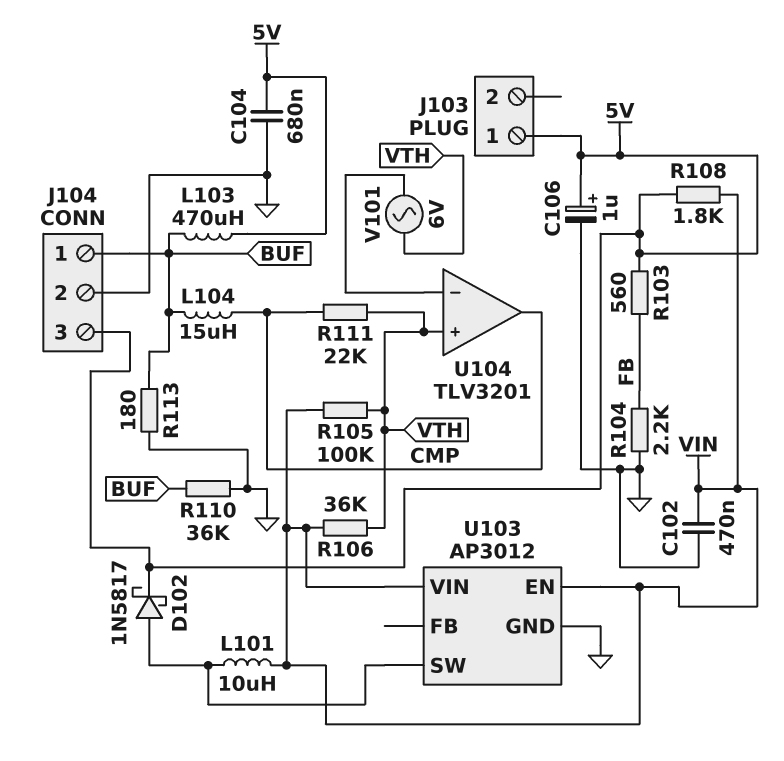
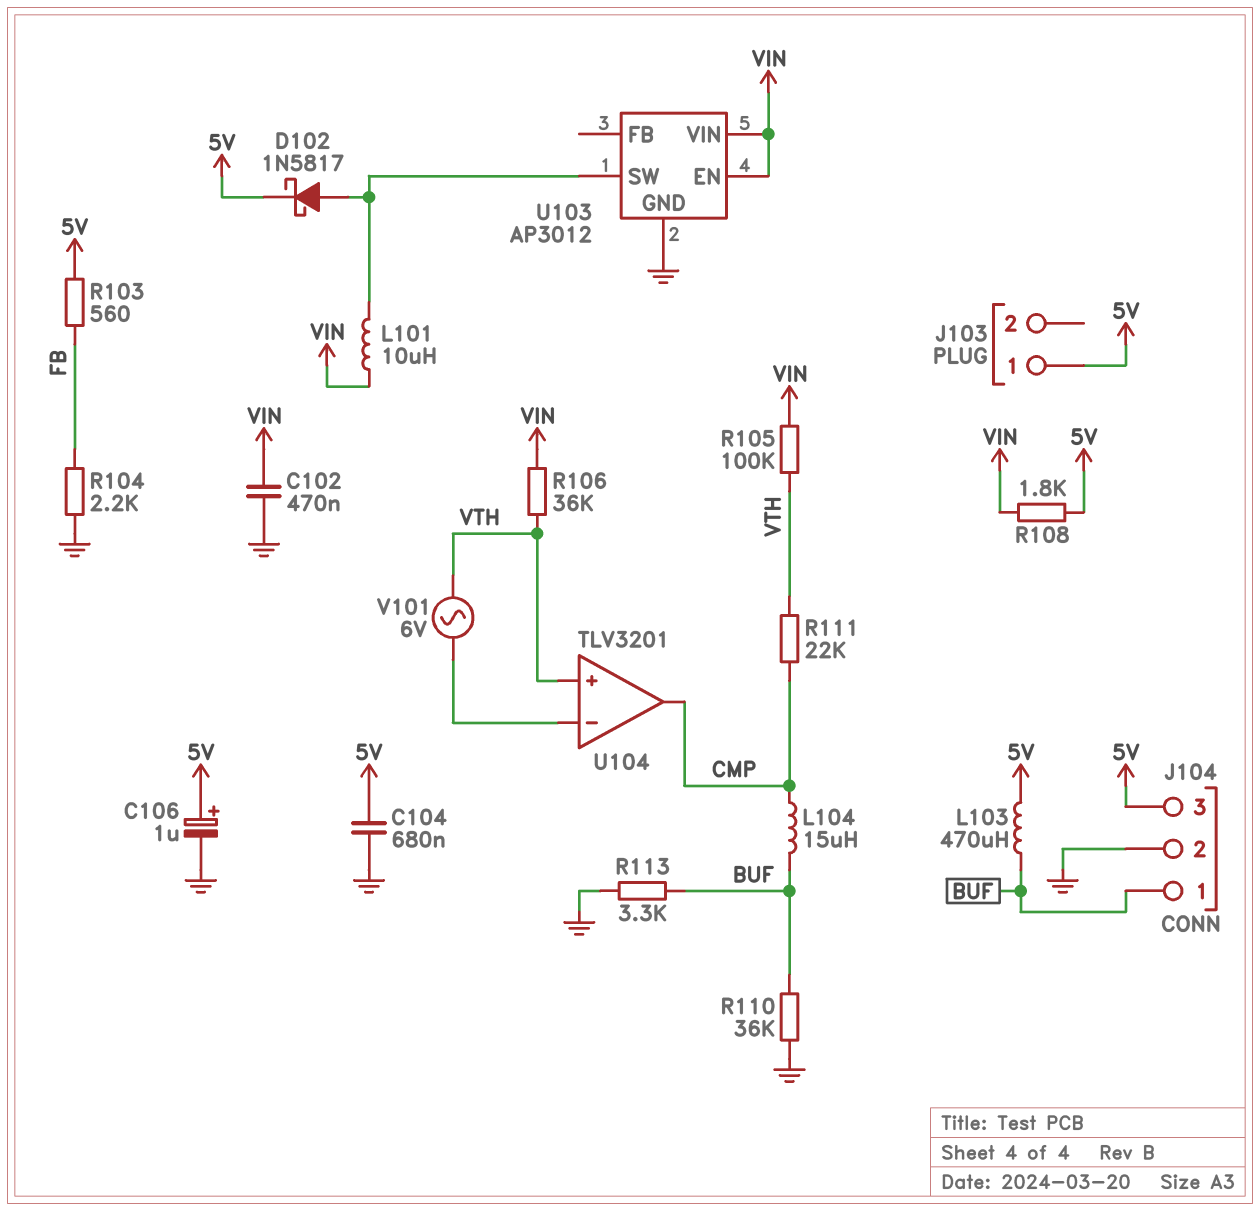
R113: 180 (BUF, GND) -> 3.3k (BUF, GND)

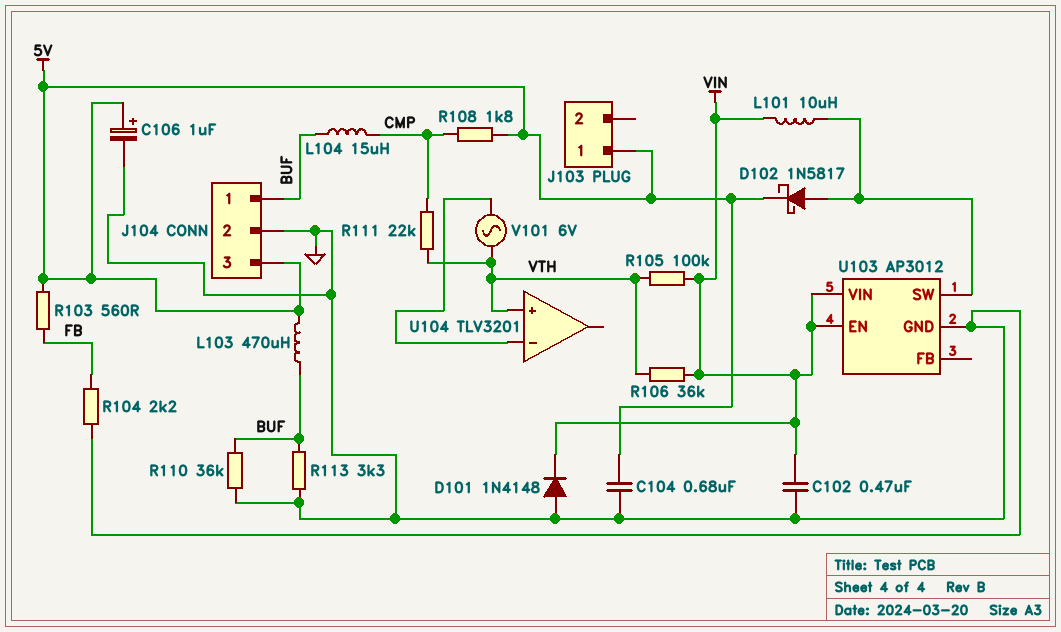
D101: none -> diode 1N4148 (A GND, K VIN)
R108: 1.8k (5V, VIN) -> 1.8k (5V, CMP)
U104 pin out: CMP -> none

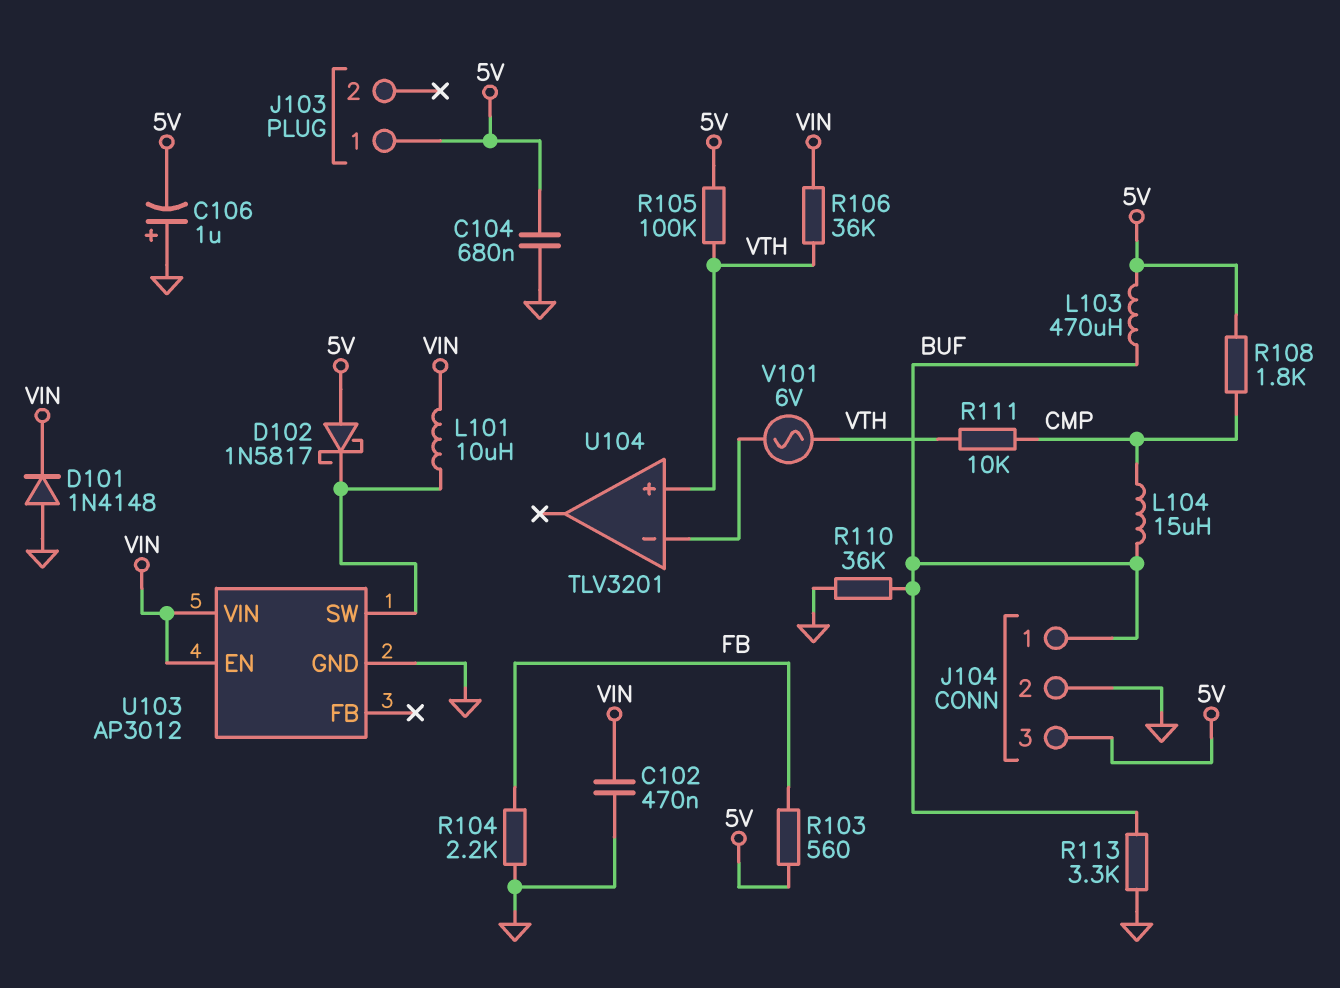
C106: 1uF (plus 5V, minus GND) -> 1uF (plus GND, minus 5V)
D102: schottky 1N5817 (A U103/SW, K 5V) -> schottky 1N5817 (A 5V, K U103/SW)
R105: 100k (VIN, VTH) -> 100k (5V, VTH)
R111: 22k (CMP, VTH) -> 10k (CMP, VTH)

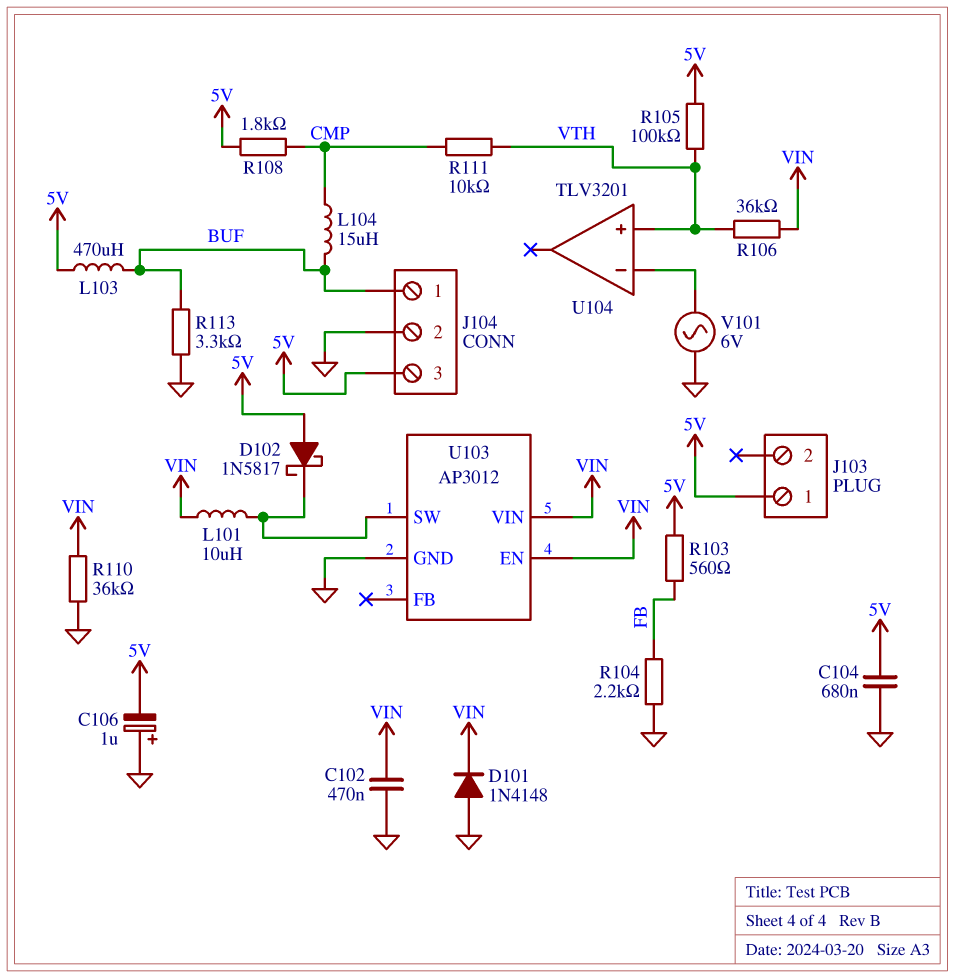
R110: 36k (BUF, GND) -> 36k (GND, VIN)
V101: AC 6V (U104/in-, VTH) -> AC 6V (GND, U104/in-)

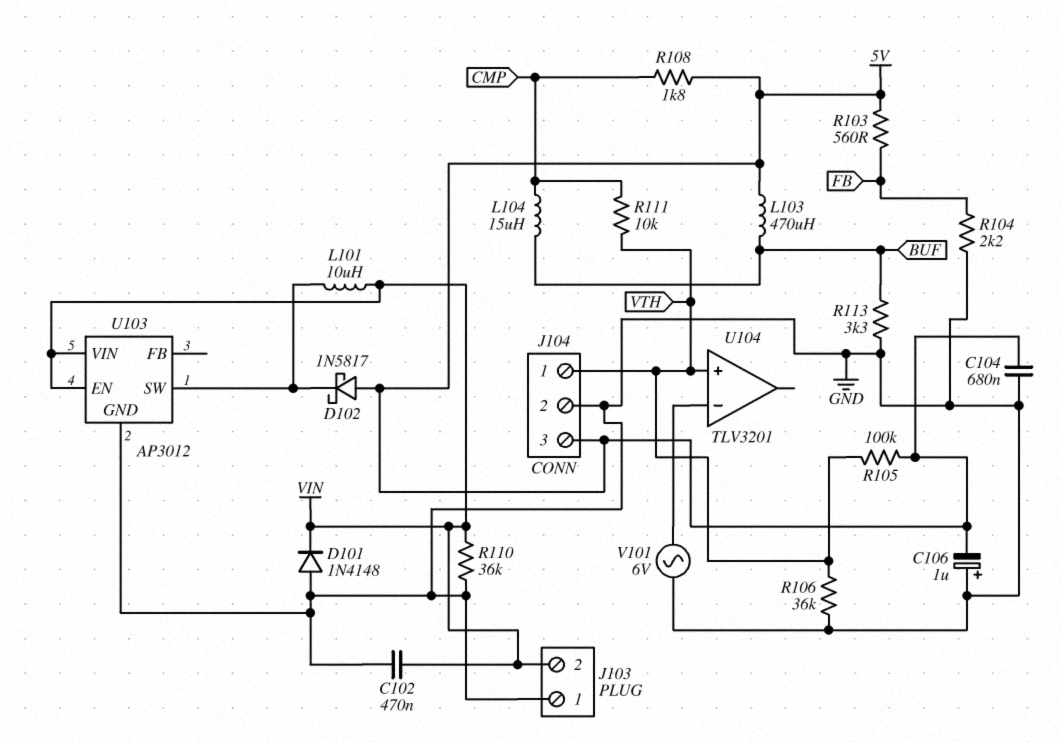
J103 pin 1: 5V -> GND
J103 pin 2: none -> VIN
J104 pin 1: BUF -> VTH
R106: 36k (VIN, VTH) -> 36k (GND, VTH)

